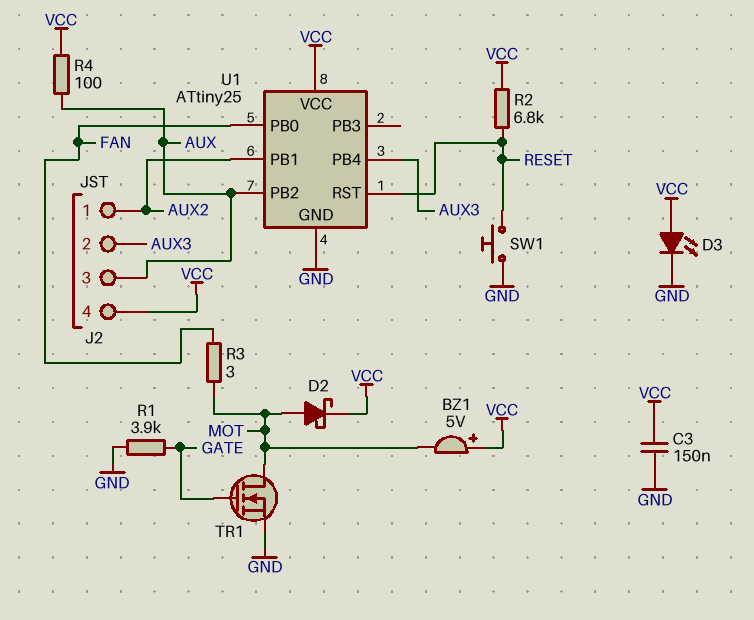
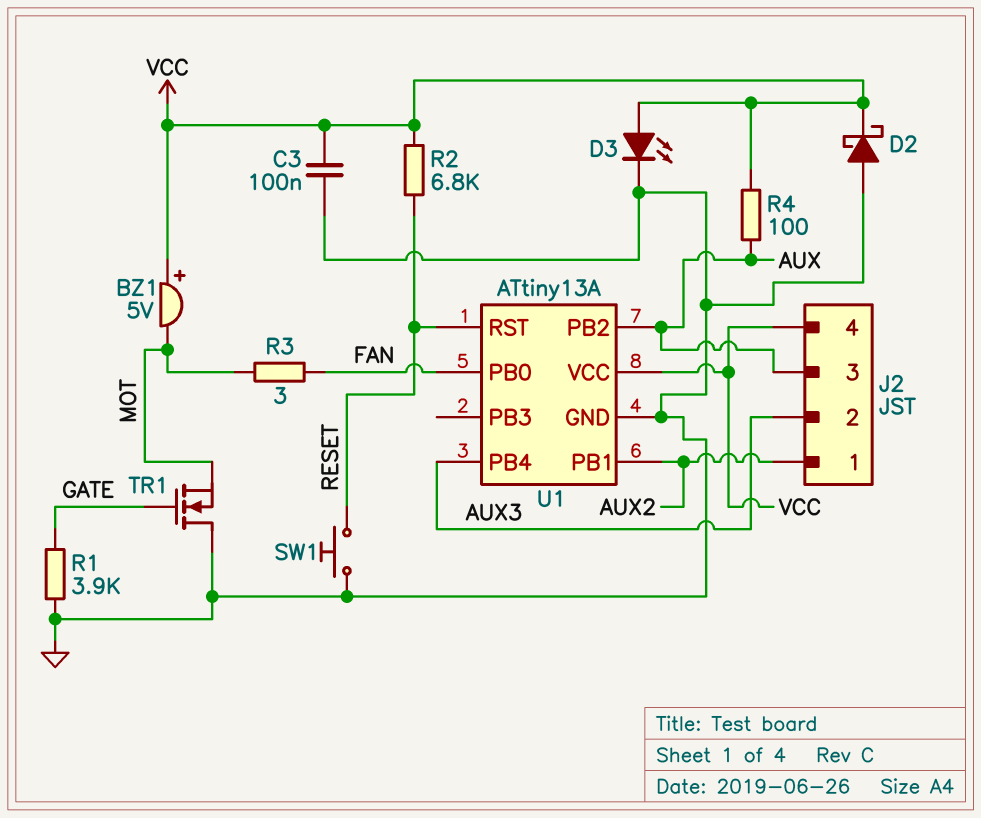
C3: 150nF (GND, VCC) -> 100nF (GND, VCC)
D2: schottky (A MOT, K VCC) -> schottky (A GND, K VCC)
TR1: NMOS (G GATE, D MOT, S GND) -> NMOS (G GATE, D GND, S MOT)
U1: ATtiny25 -> ATtiny13A

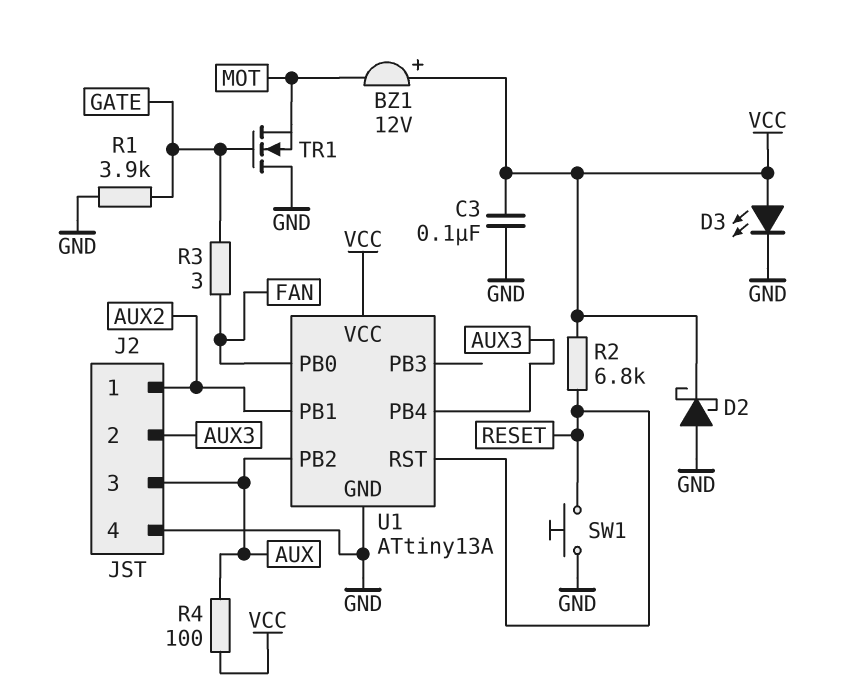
BZ1: buzzer 5V (plus VCC, minus MOT) -> buzzer 12V (plus VCC, minus MOT)
J2 pin 4: VCC -> GND
R3: 3 (FAN, MOT) -> 3 (FAN, GATE)

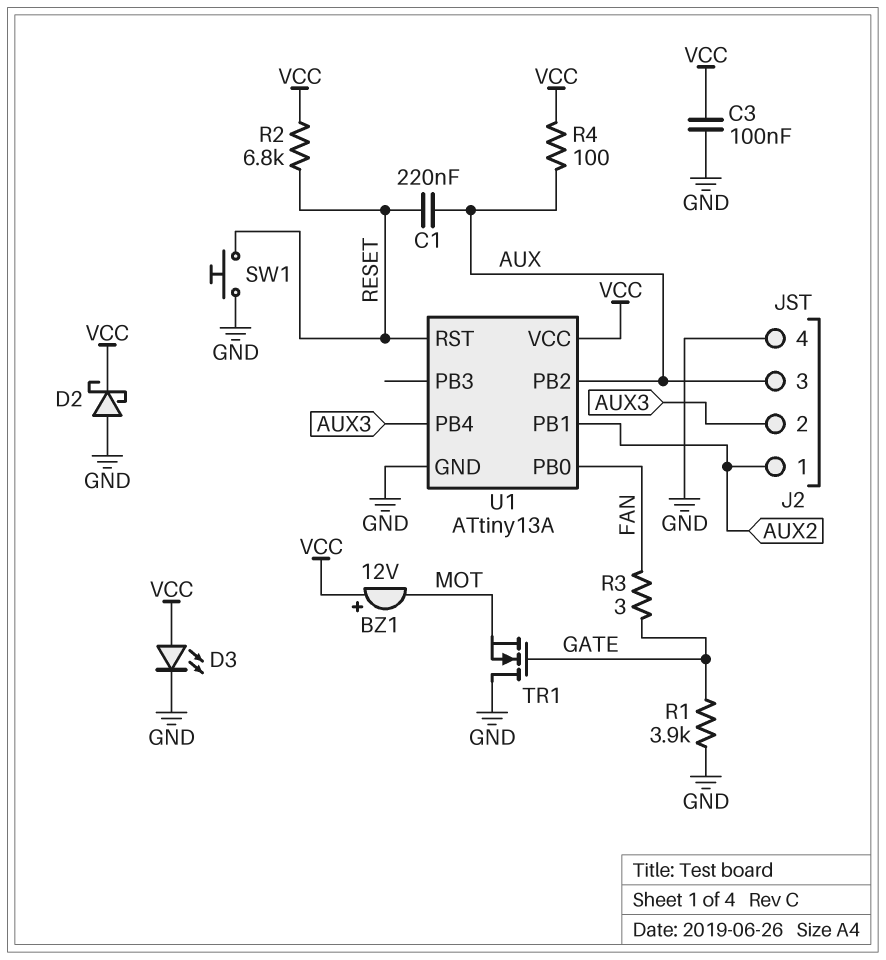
C1: none -> 220nF (AUX, RESET)

